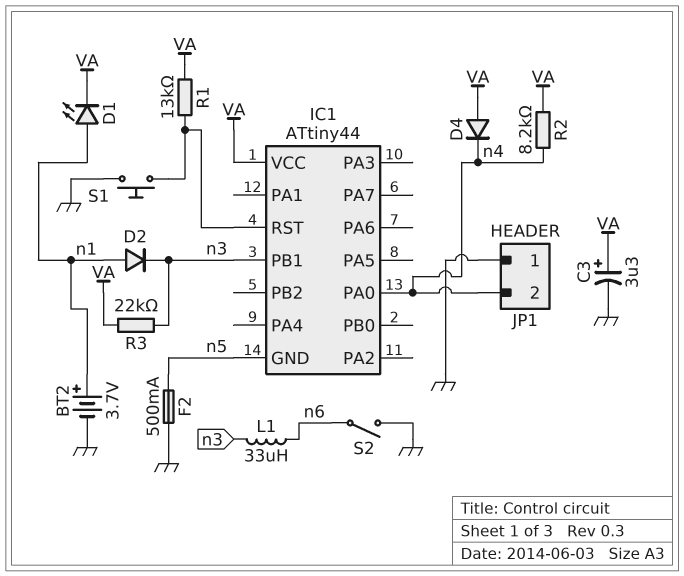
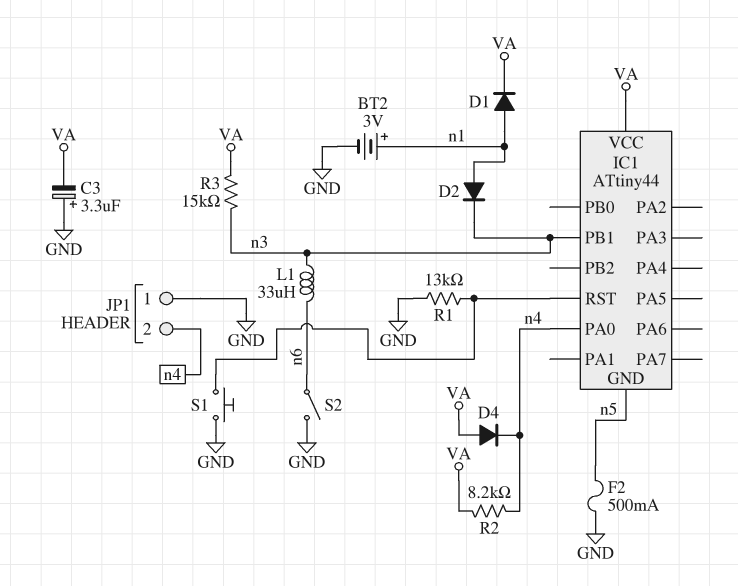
BT2: 3.7V (plus n1, minus GND) -> 3V (plus n1, minus GND)
C3: 3.3uF (plus VA, minus GND) -> 3.3uF (plus GND, minus VA)
D1: LED (A n1, K VA) -> diode (A n1, K VA)
R1: 13k (IC1/RST, VA) -> 13k (GND, IC1/RST)
R3: 22k (VA, n3) -> 15k (VA, n3)

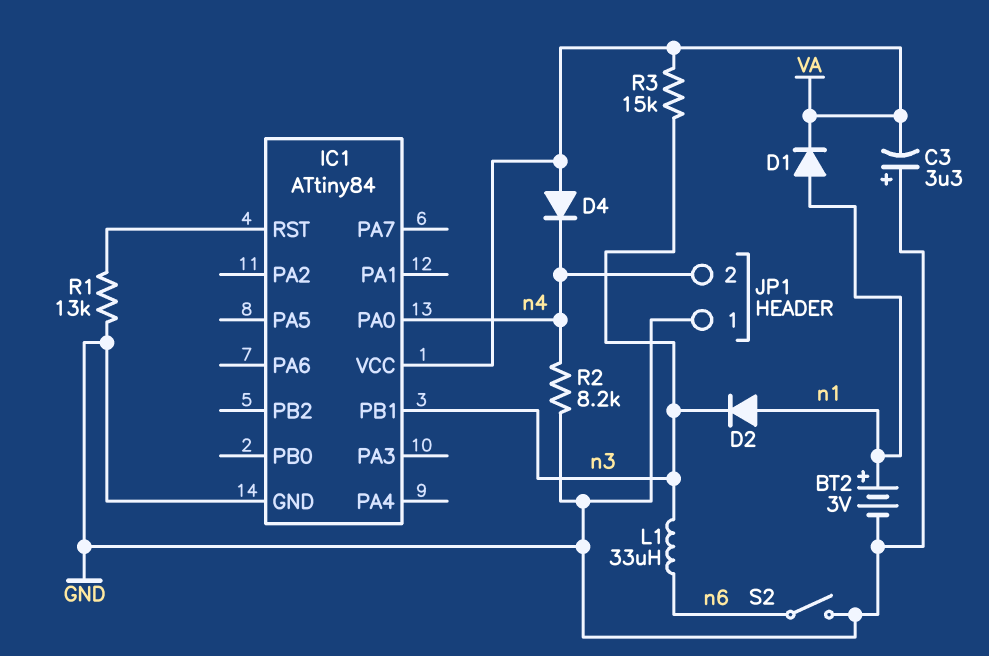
F2: 500mA (GND, n5) -> none
IC1: ATtiny44 -> ATtiny84
IC1 pin GND: n5 -> GND
R2: 8.2k (VA, n4) -> 8.2k (GND, n4)
S1: button (GND, IC1/RST) -> none

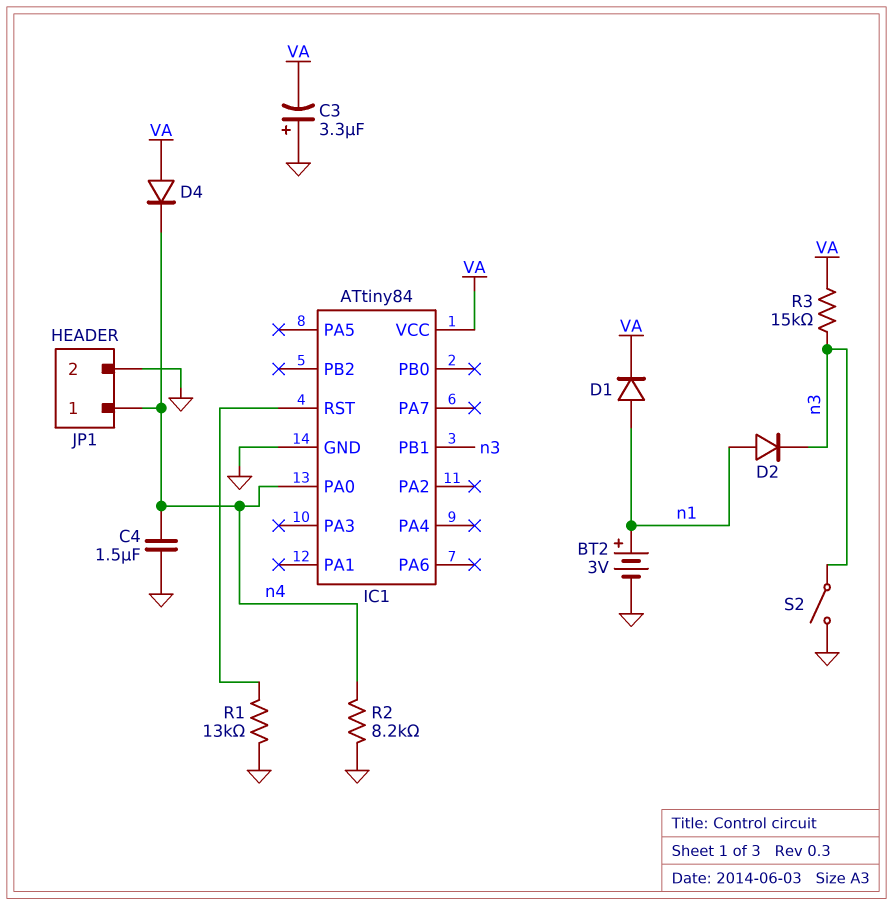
C4: none -> 1.5uF (GND, n4)
JP1 pin 1: GND -> n4
JP1 pin 2: n4 -> GND
L1: 33uH (n3, n6) -> none
S2: switch (GND, n6) -> switch (GND, n3)

